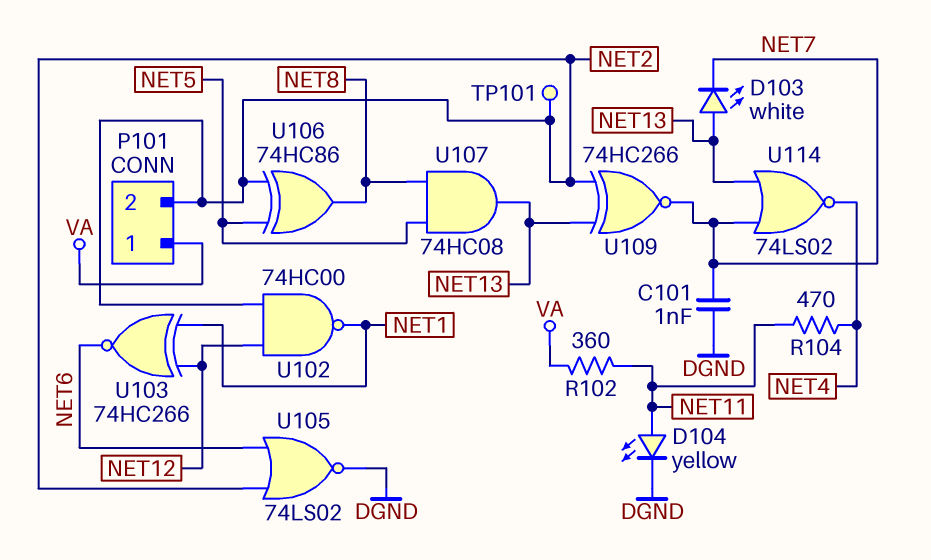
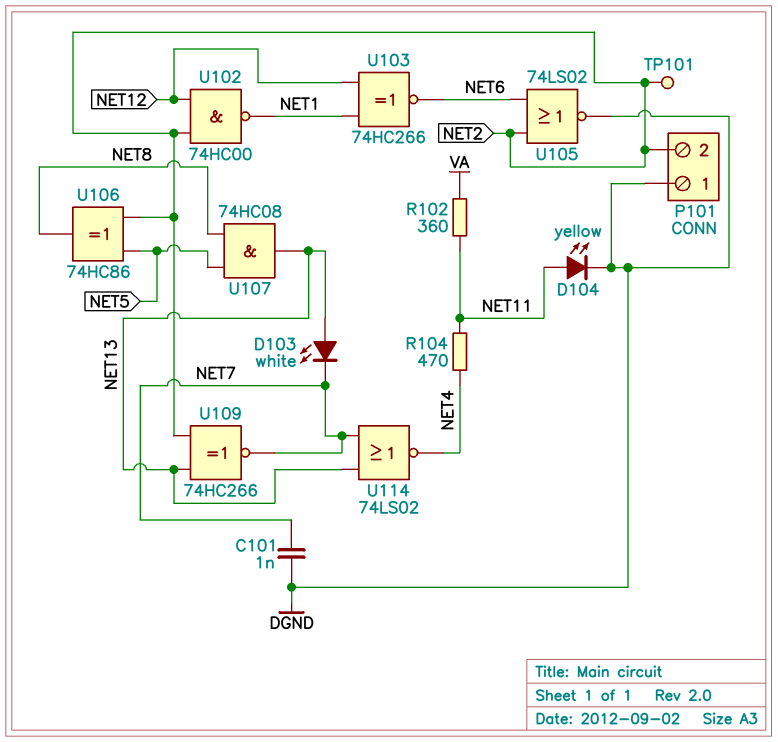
P101 pin 1: VA -> DGND

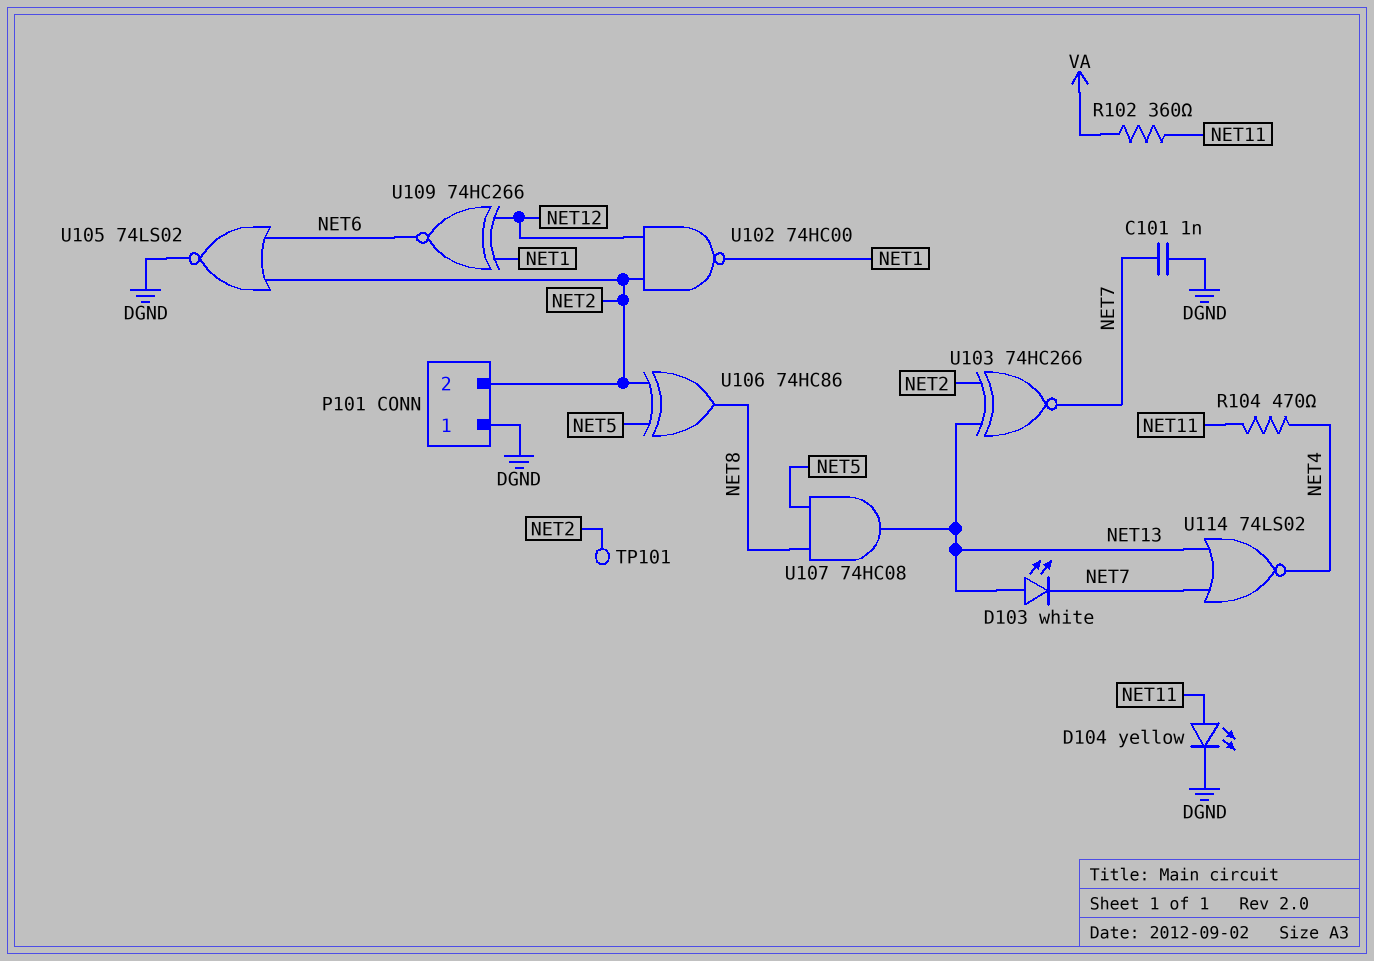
U103: XNOR 74HC266 (in NET1, in NET12, out NET6) -> XNOR 74HC266 (in NET2, in NET13, out NET7)
U109: XNOR 74HC266 (in NET2, in NET13, out NET7) -> XNOR 74HC266 (in NET1, in NET12, out NET6)

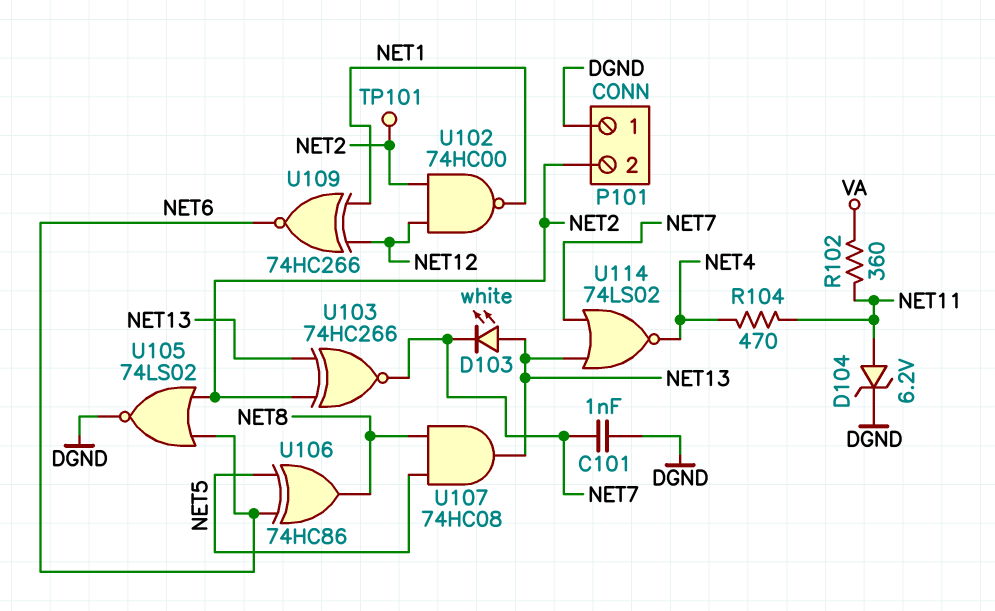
D104: LED yellow (A NET11, K DGND) -> zener 6.2V (A NET11, K DGND)
U106: XOR 74HC86 (in NET2, in NET5, out NET8) -> XOR 74HC86 (in NET5, in NET6, out NET8)

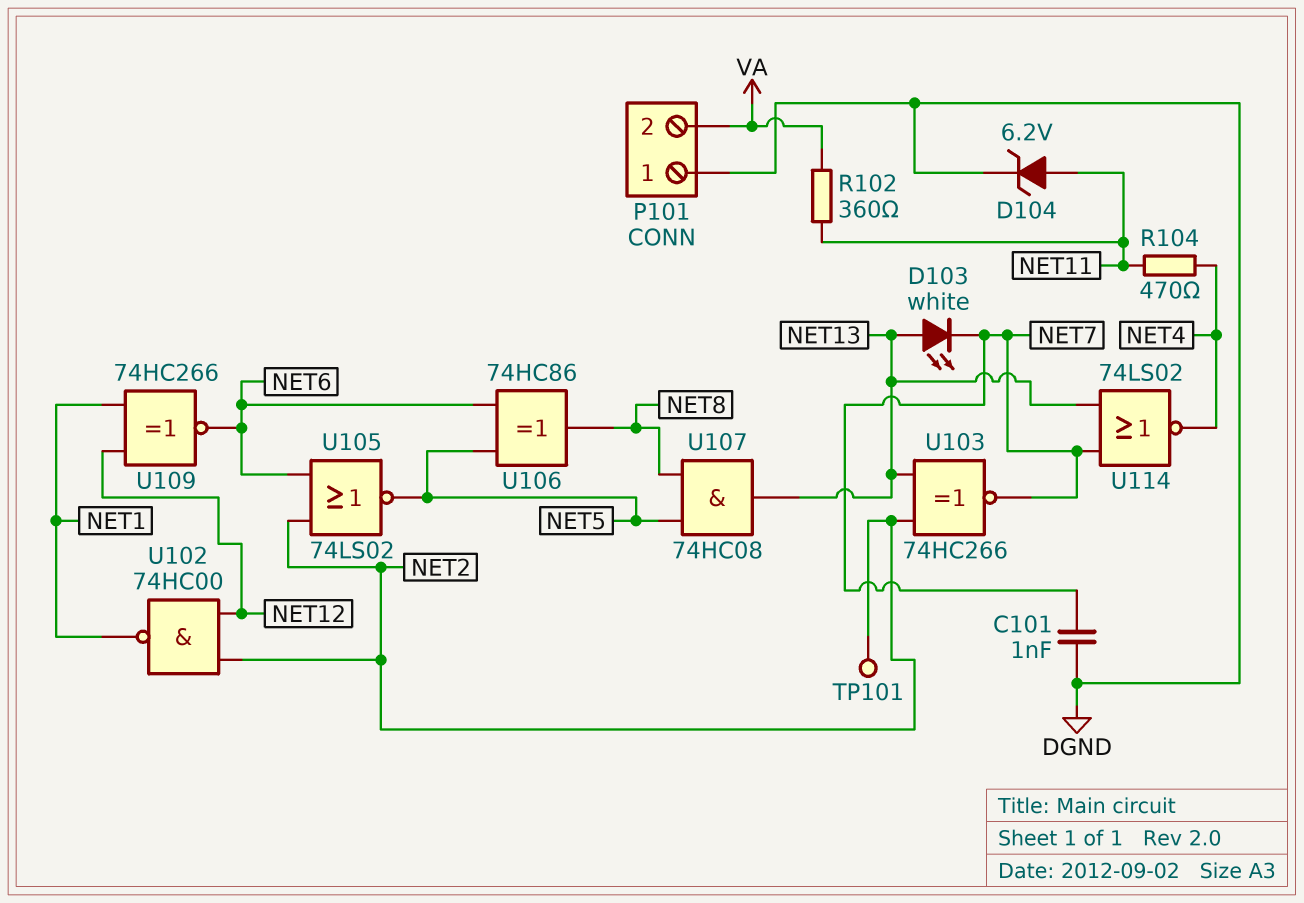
P101 pin 2: NET2 -> VA
U105: NOR 74LS02 (in NET2, in NET6, out DGND) -> NOR 74LS02 (in NET2, in NET6, out NET5)

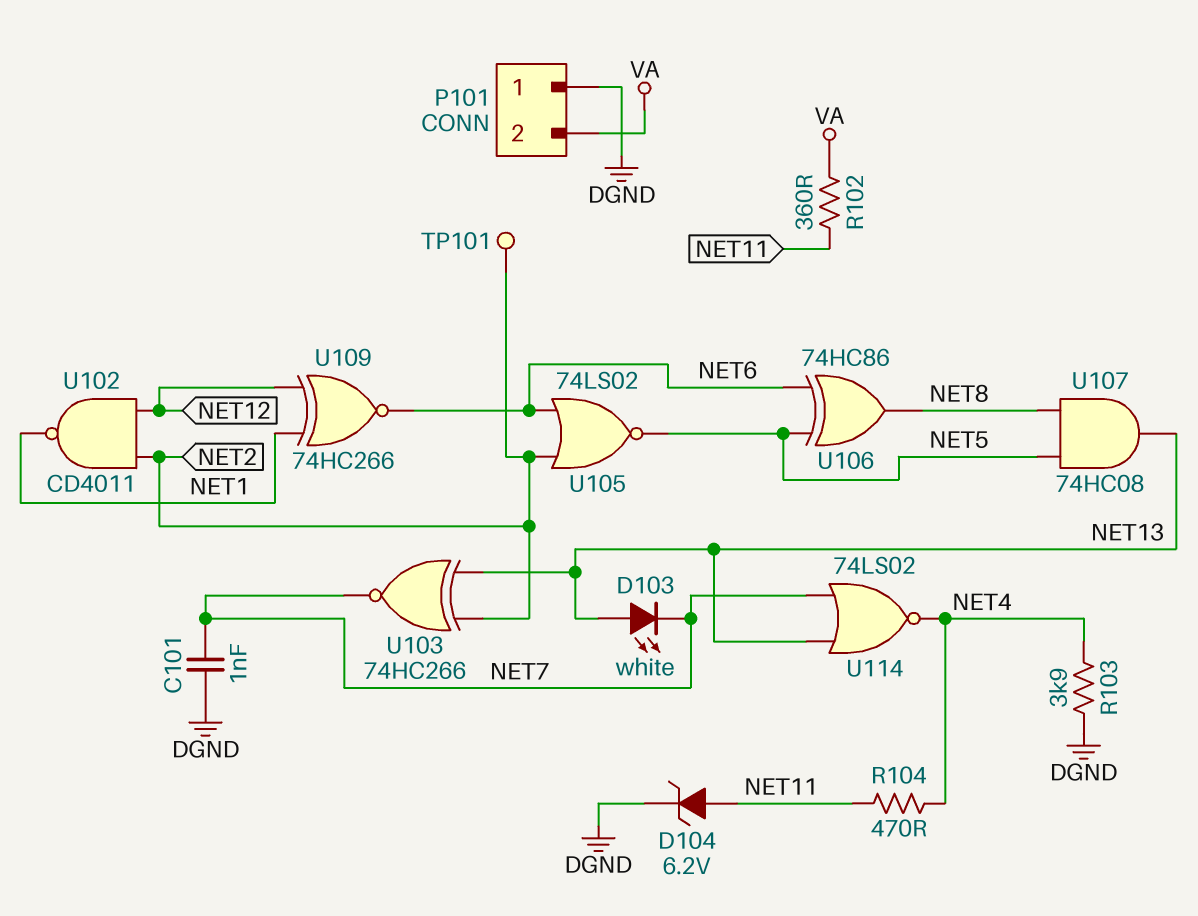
R103: none -> 3.9k (DGND, NET4)
U102: NAND 74HC00 (in NET2, in NET12, out NET1) -> NAND CD4011 (in NET2, in NET12, out NET1)

